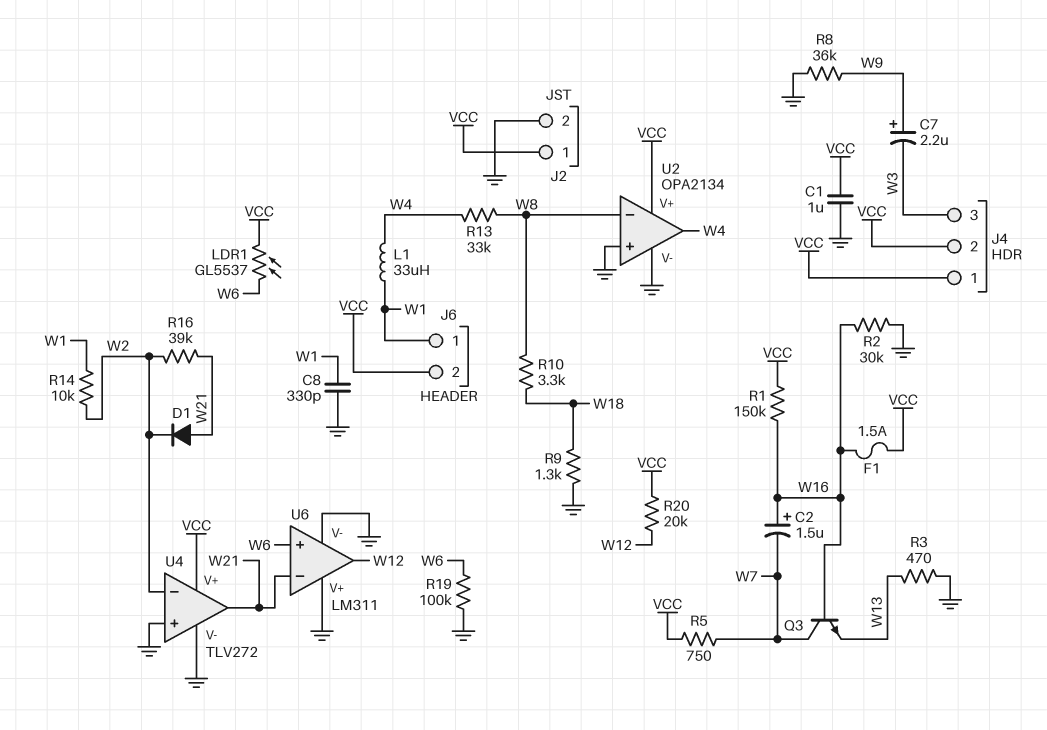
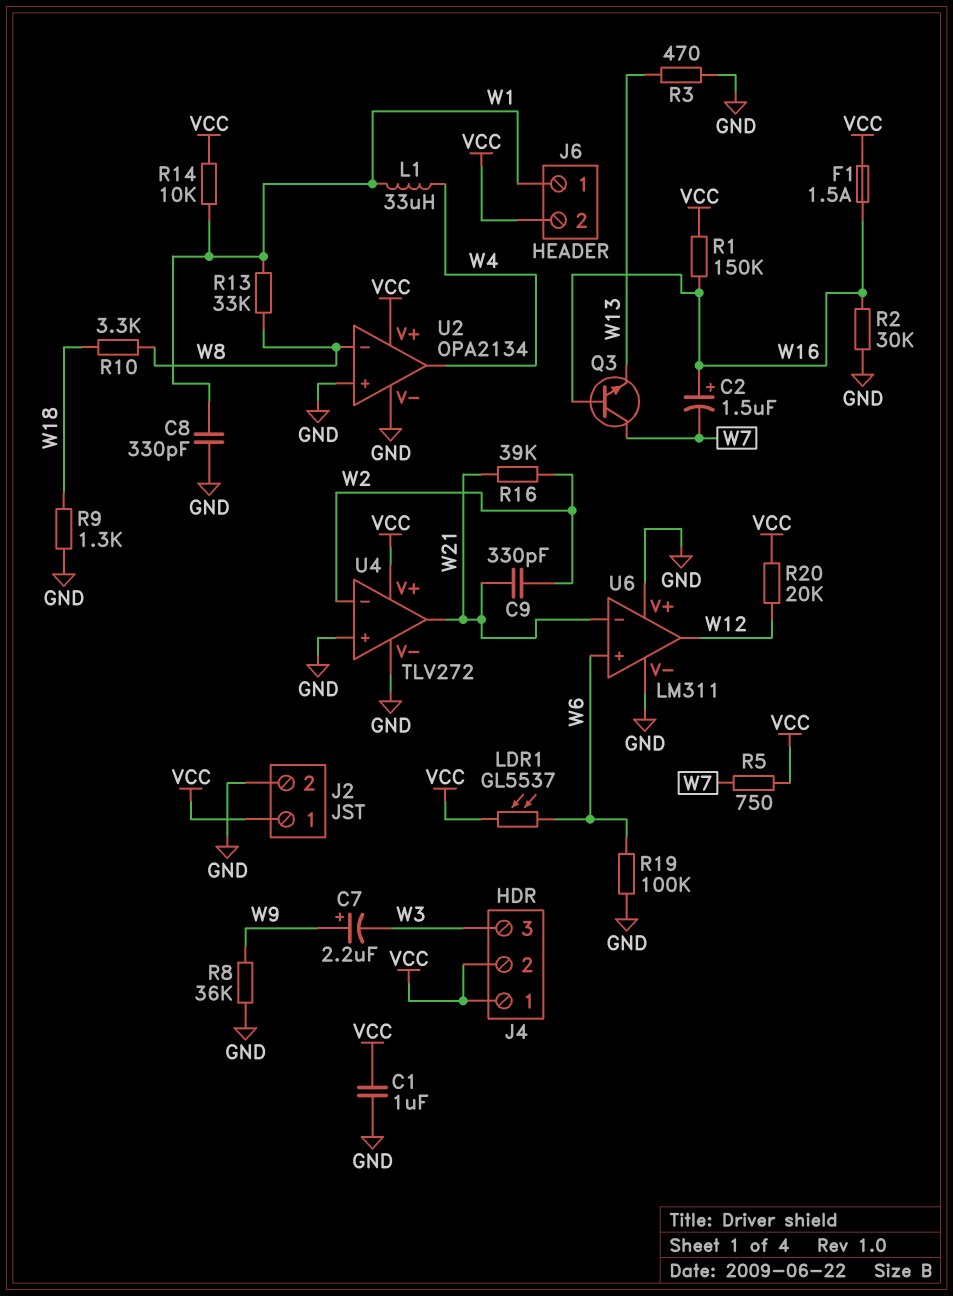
C9: none -> 330pF (W2, W21)
D1: diode (A W21, K W2) -> none
R13: 33k (W4, W8) -> 33k (W1, W8)
R14: 10k (W1, W2) -> 10k (VCC, W1)

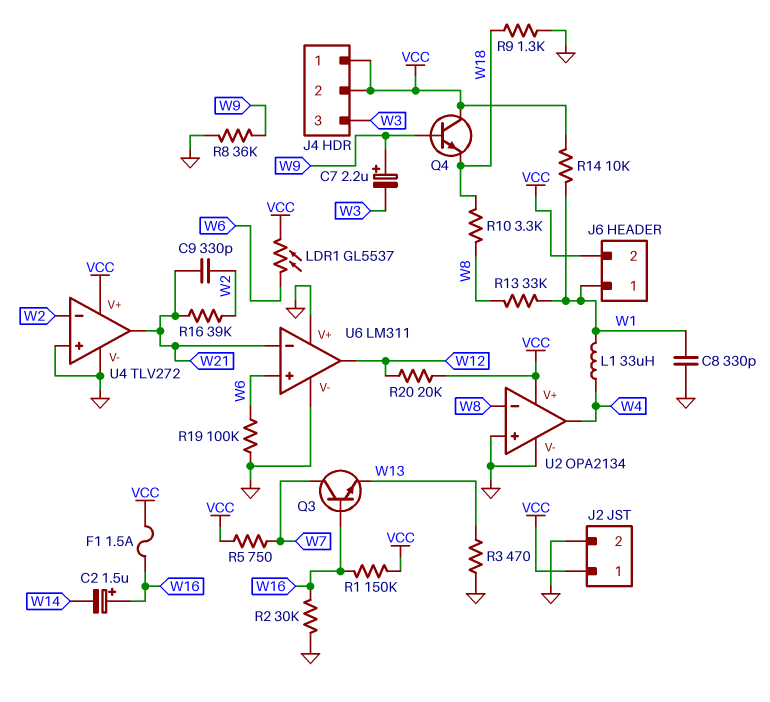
C1: 1uF (GND, VCC) -> none
C2: 1.5uF (plus W16, minus W7) -> 1.5uF (plus W16, minus W14)
Q4: none -> NPN (B W9, C VCC, E W18)

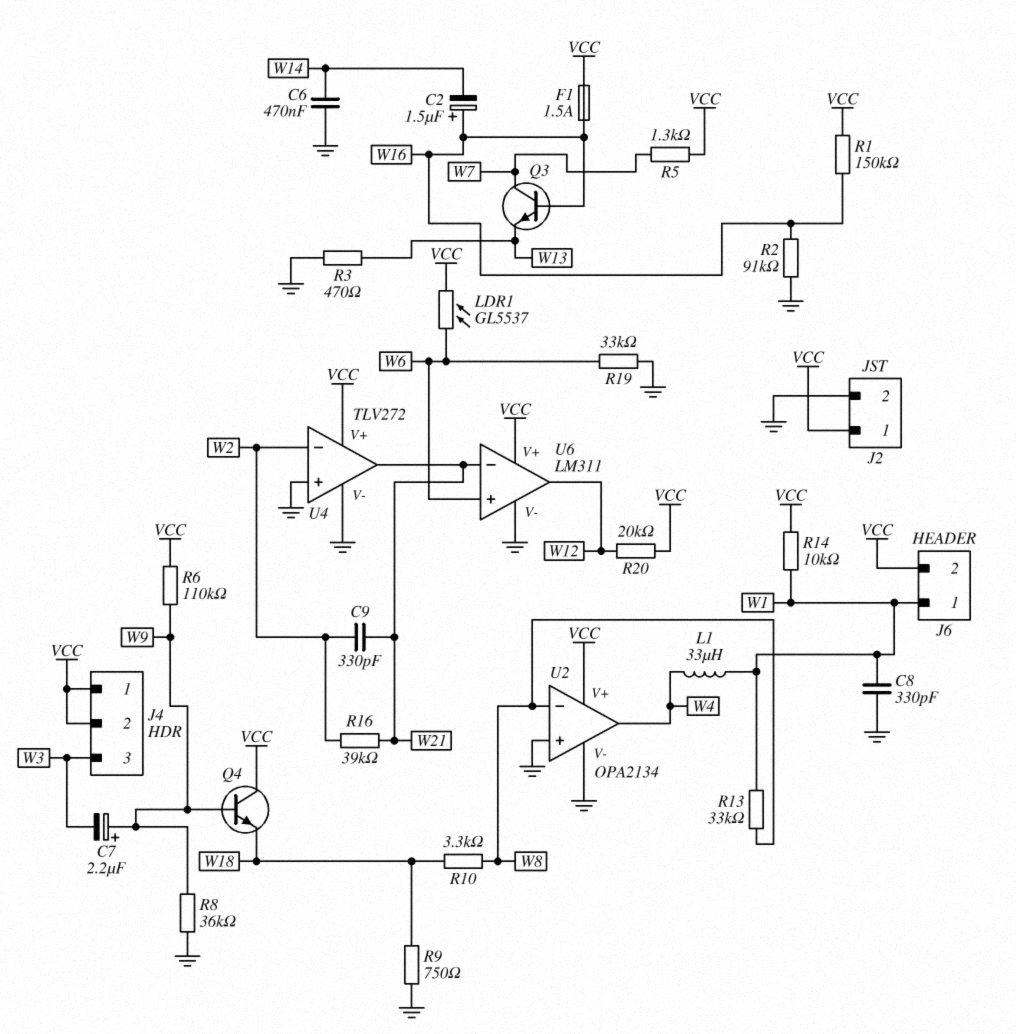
C6: none -> 470nF (GND, W14)
R2: 30k (GND, W16) -> 91k (GND, W16)
R5: 750 (VCC, W7) -> 1.3k (VCC, W7)
R6: none -> 110k (VCC, W9)
R9: 1.3k (GND, W18) -> 750 (GND, W18)
R19: 100k (GND, W6) -> 33k (GND, W6)
U6 pin V+: GND -> VCC

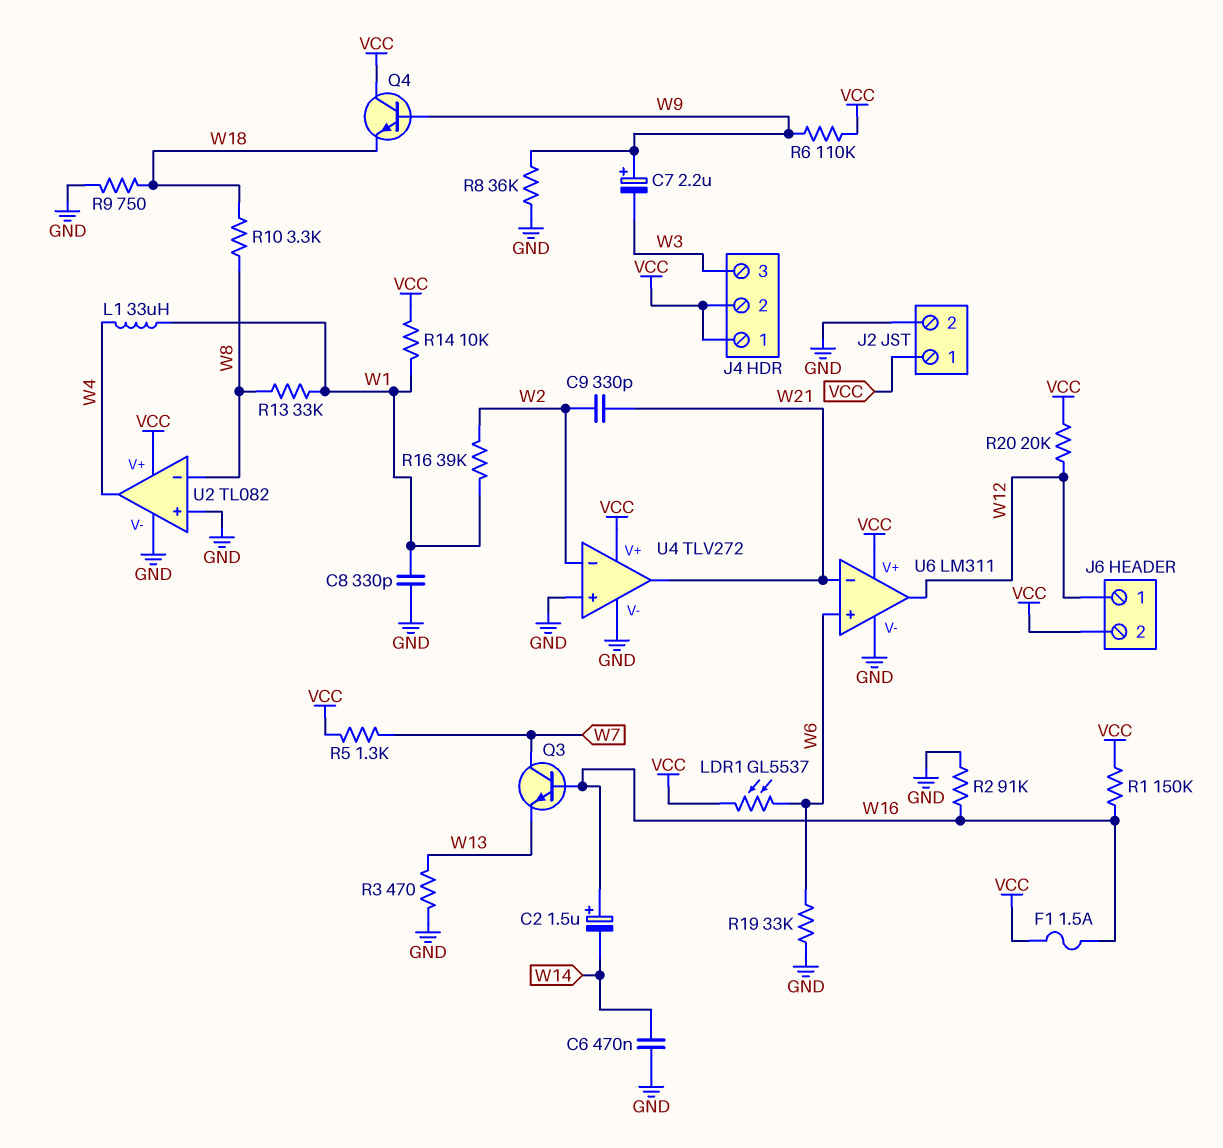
J6 pin 1: W1 -> W12
R16: 39k (W2, W21) -> 39k (W1, W2)
U2: OPA2134 -> TL082

